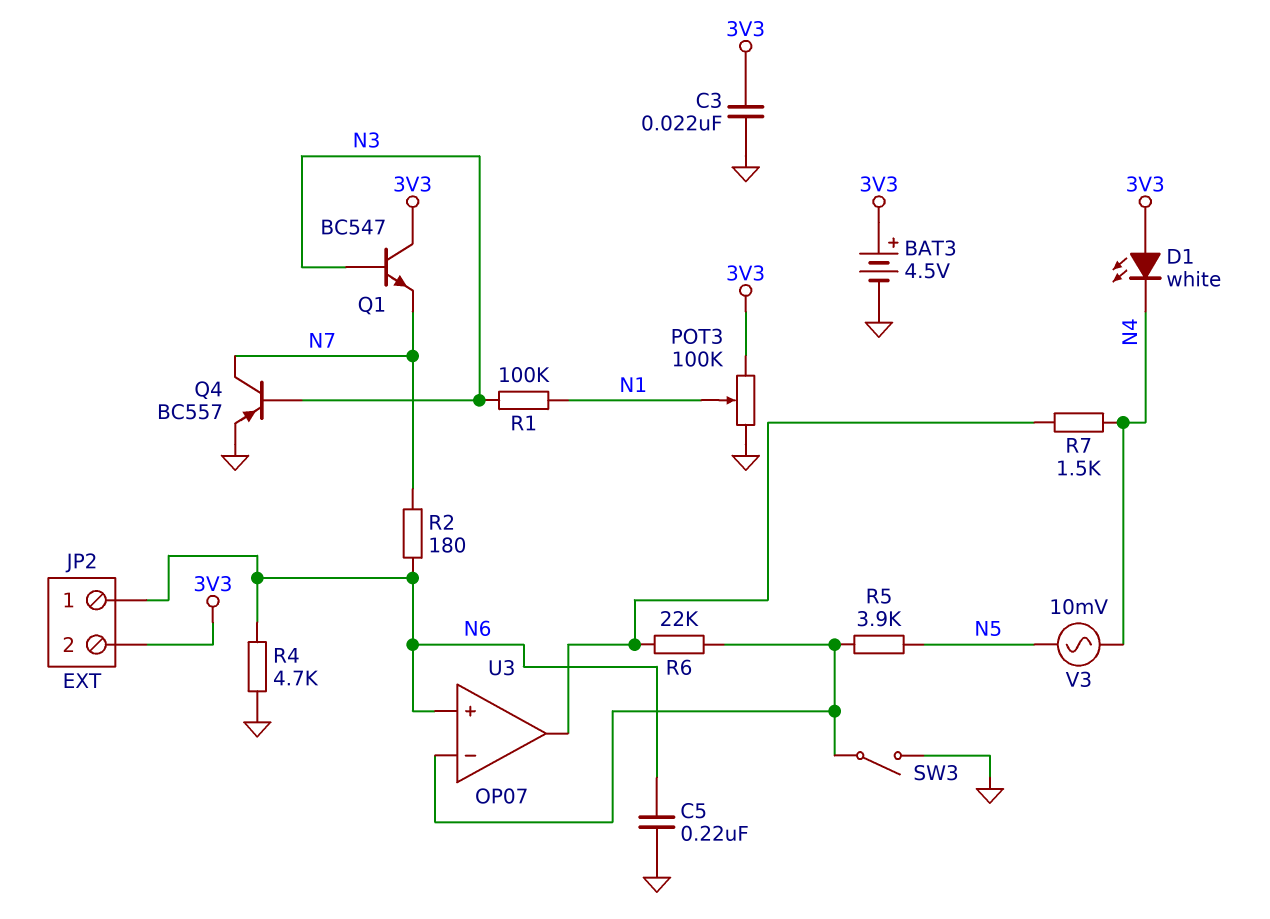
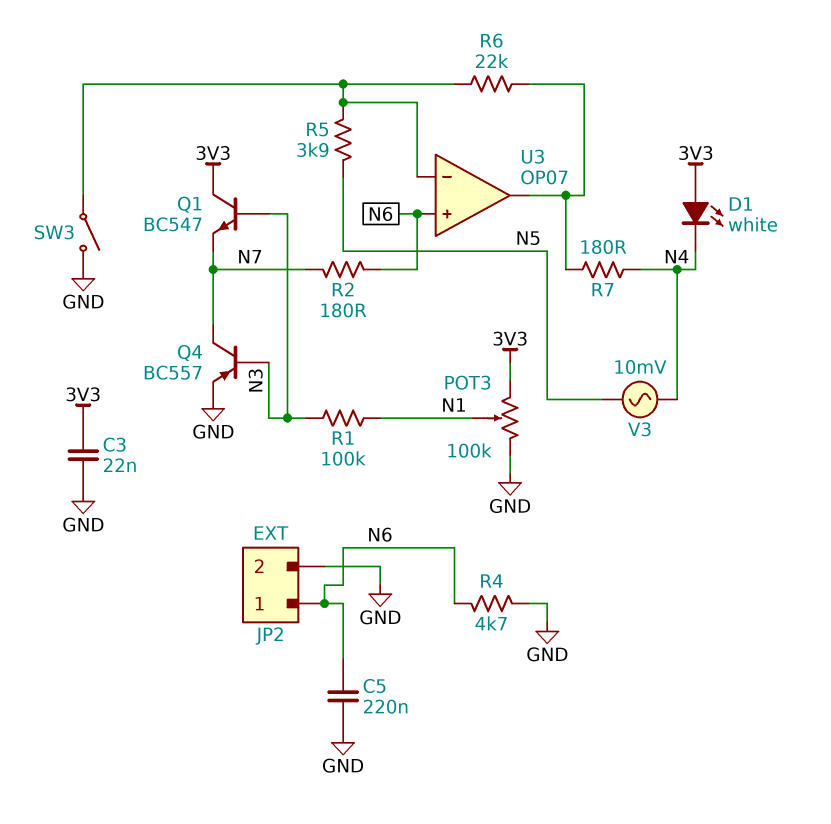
BAT3: 4.5V (plus 3V3, minus GND) -> none
JP2 pin 2: 3V3 -> GND
R7: 1.5k (N4, U3/out) -> 180 (N4, U3/out)

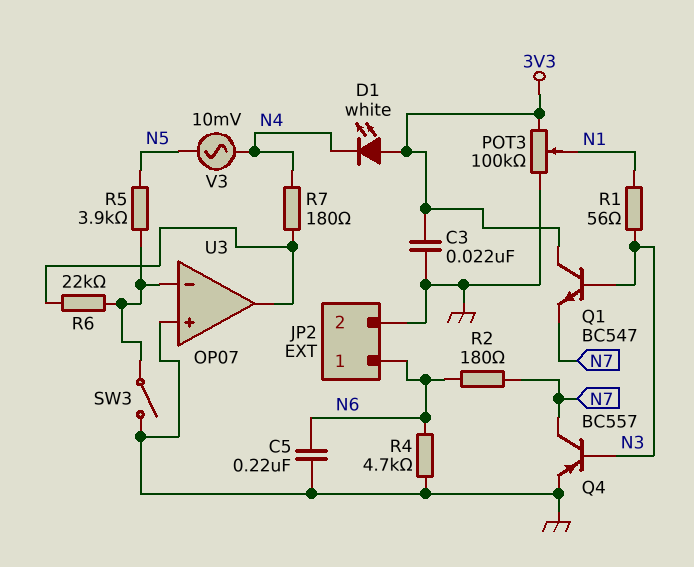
R1: 100k (N1, N3) -> 56 (N1, N3)
U3 pin in+: N6 -> GND

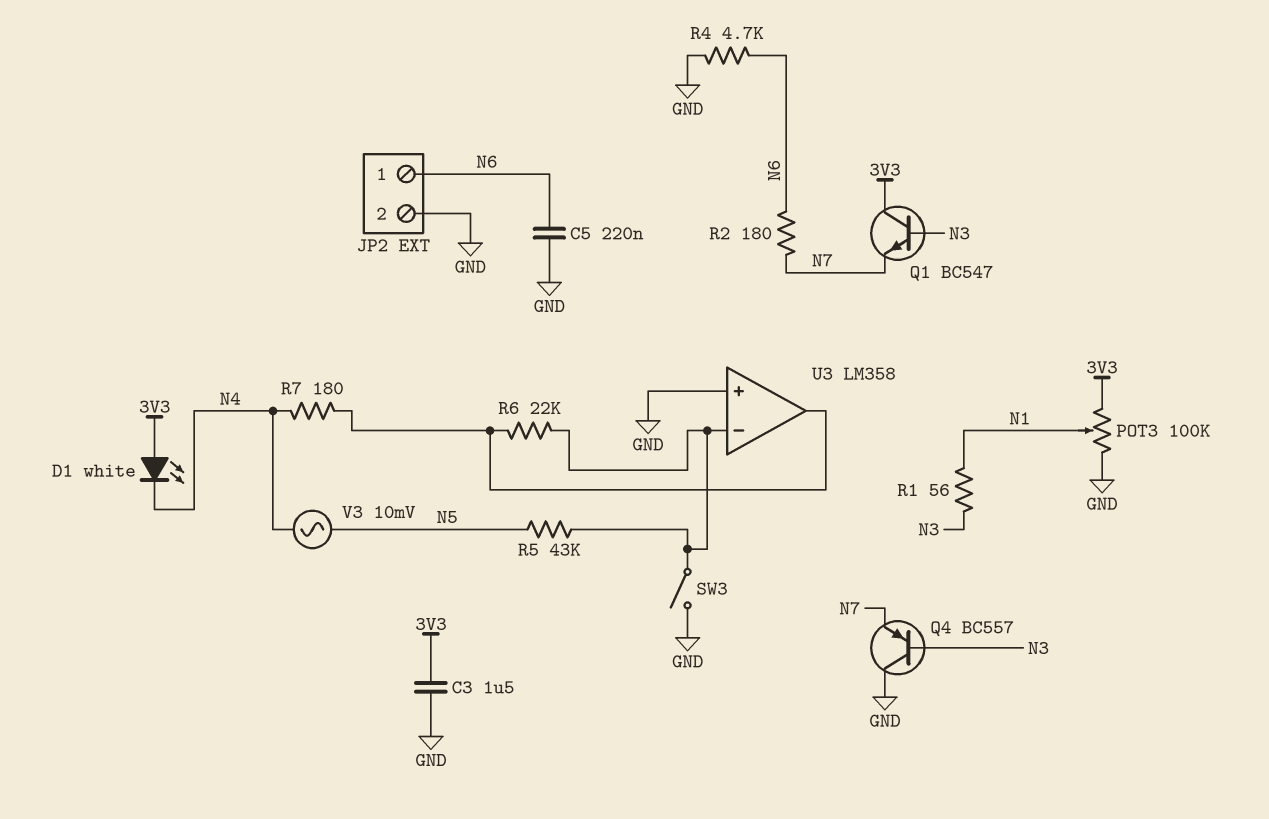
C3: 22nF (3V3, GND) -> 1.5uF (3V3, GND)
Q4: PNP BC557 (B N3, C N7, E GND) -> PNP BC557 (B N3, C GND, E N7)
R5: 3.9k (N5, U3/in-) -> 43k (N5, U3/in-)
U3: OP07 -> LM358

